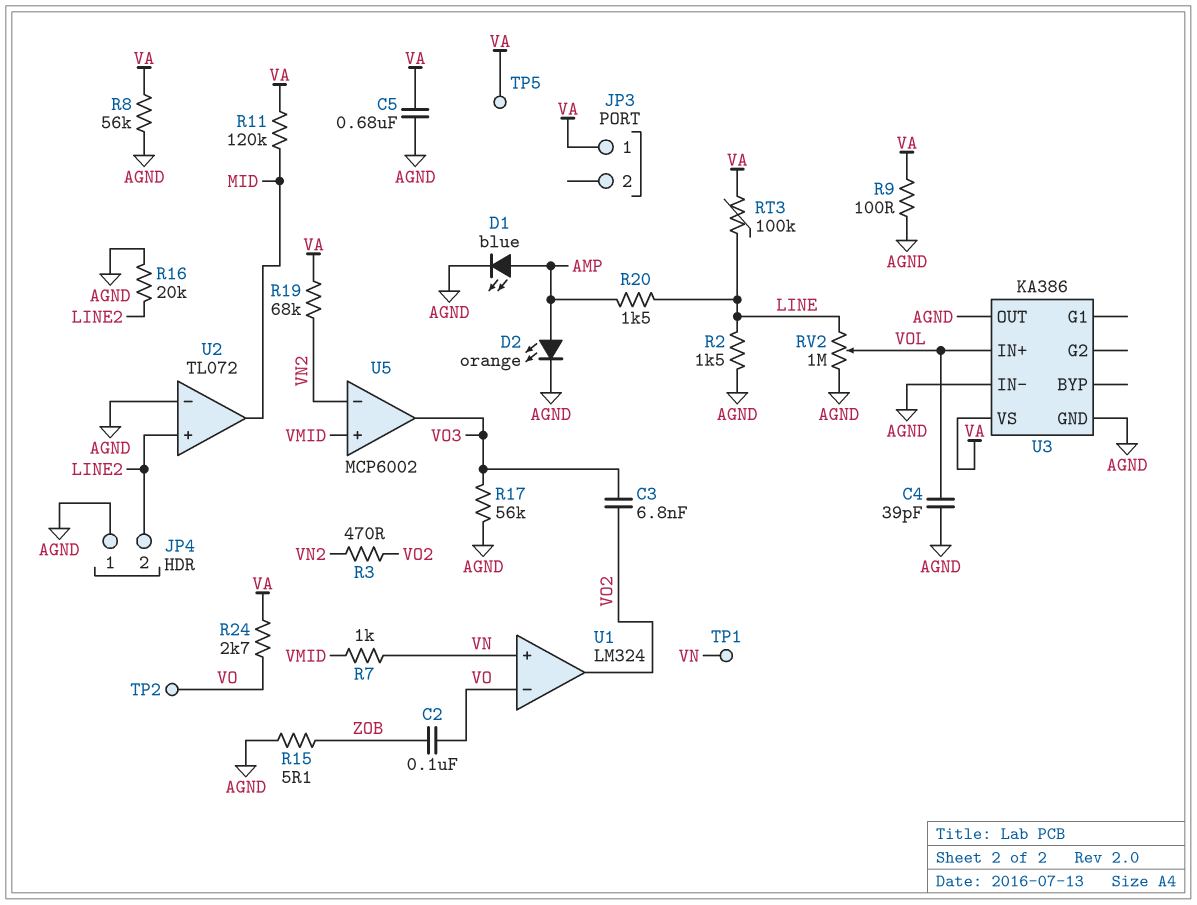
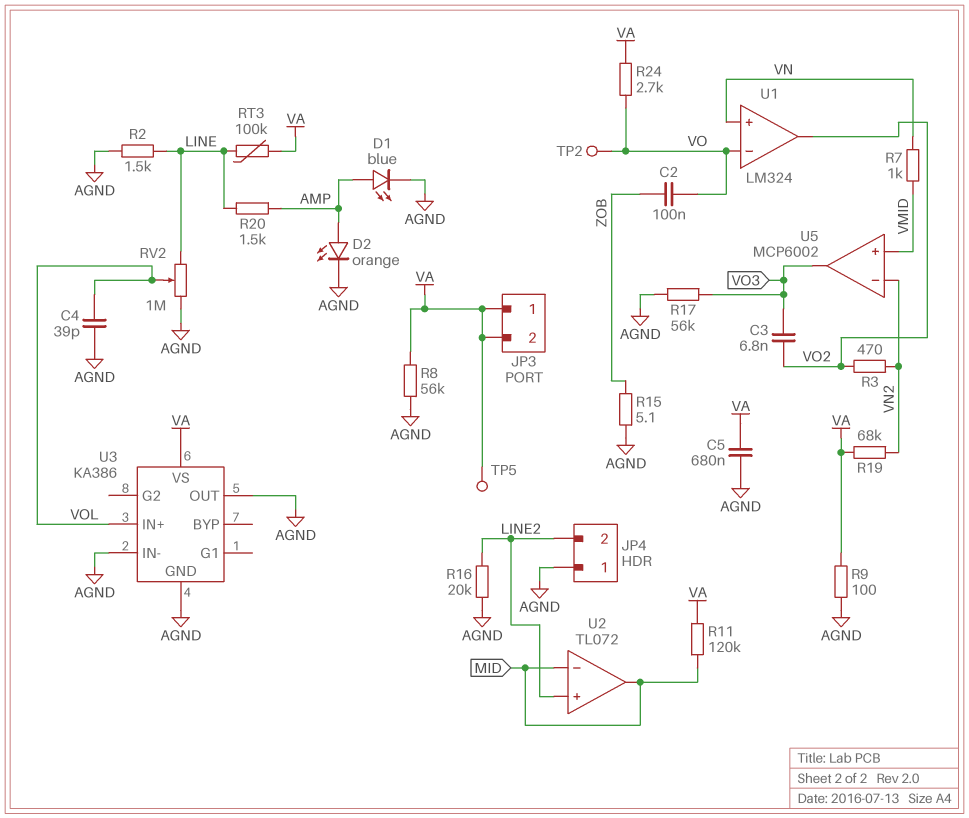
JP3 pin 2: none -> VA
TP1: test point (VN) -> none
U2 pin in-: AGND -> MID

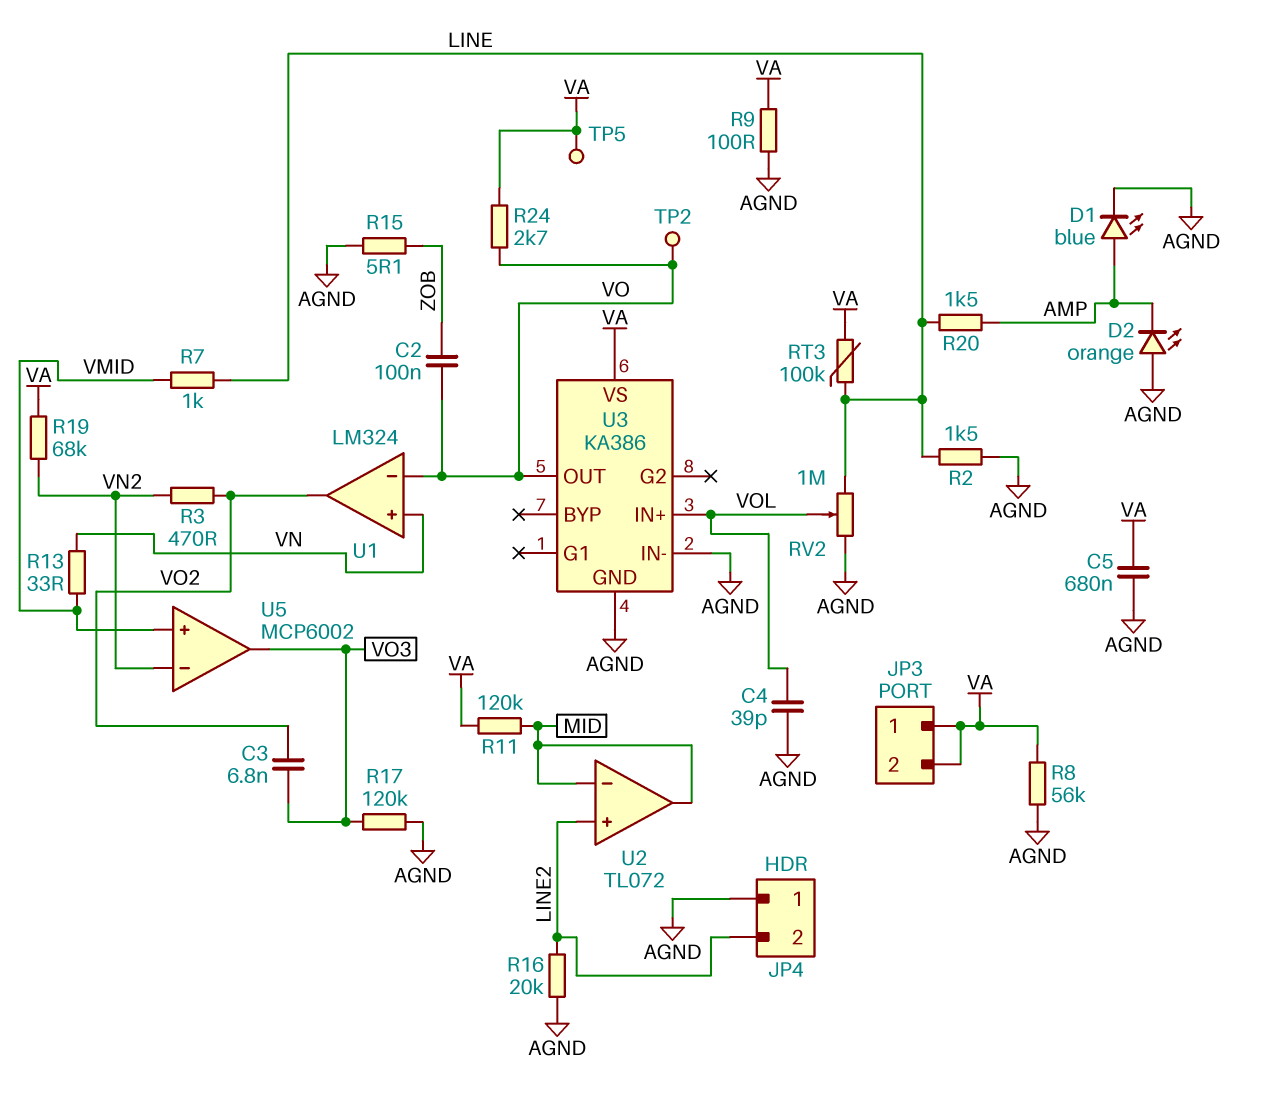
D2: LED orange (A AMP, K AGND) -> LED orange (A AGND, K AMP)
R7: 1k (VMID, VN) -> 1k (LINE, VMID)
R13: none -> 33 (VMID, VN)
R17: 56k (AGND, VO3) -> 120k (AGND, VO3)
U3 pin OUT: AGND -> VO

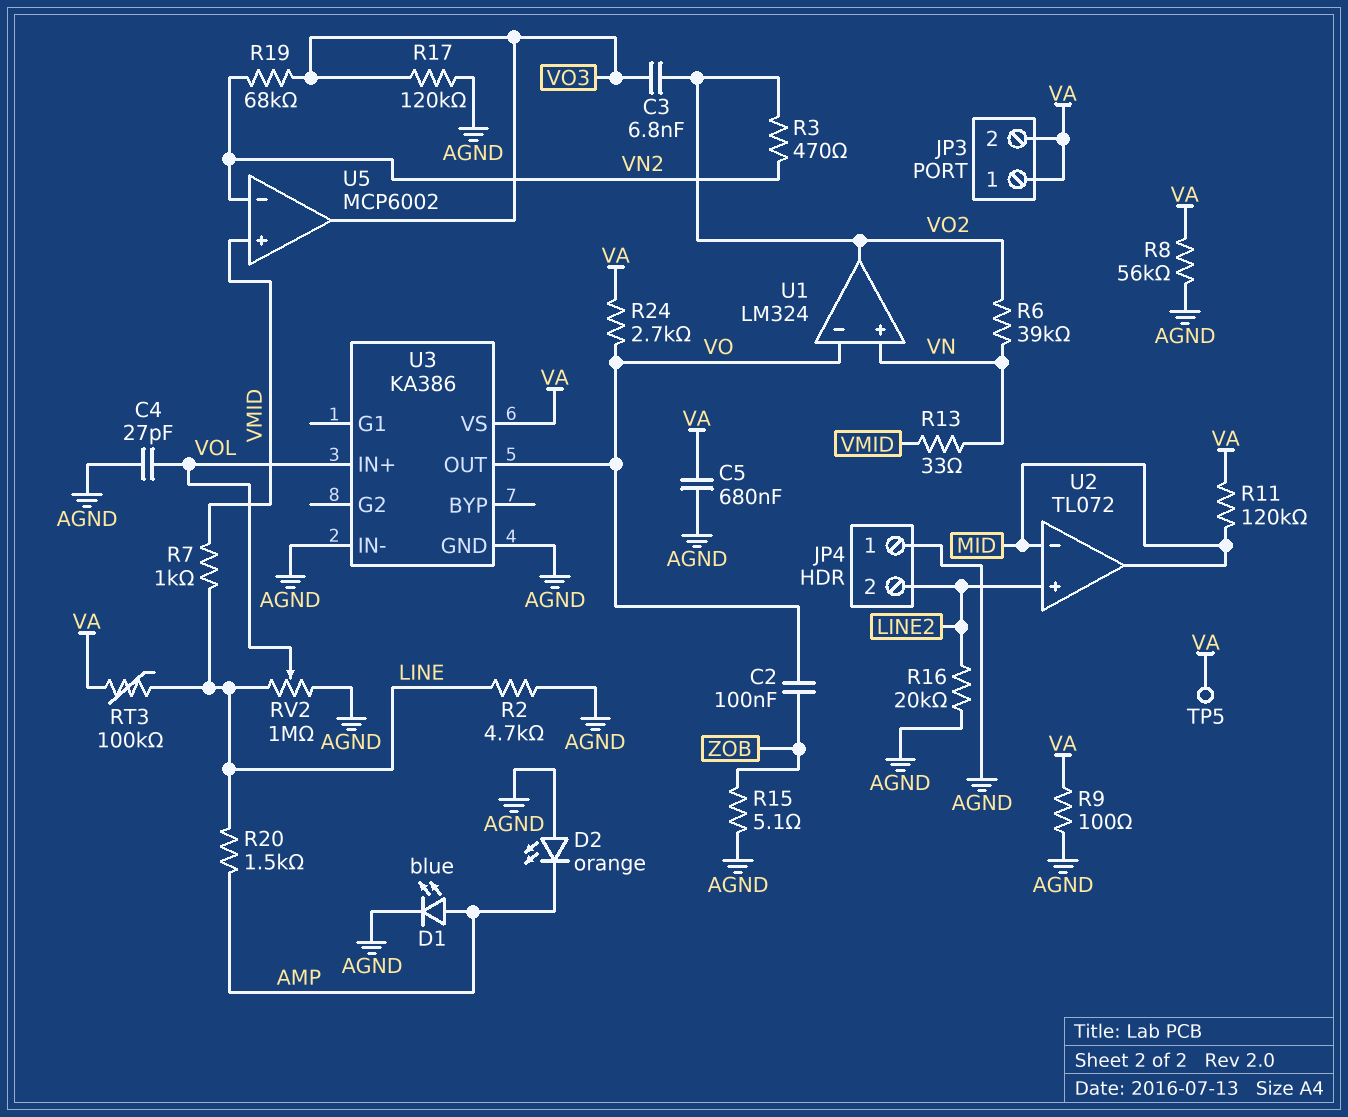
C4: 39pF (AGND, VOL) -> 27pF (AGND, VOL)
R2: 1.5k (AGND, LINE) -> 4.7k (AGND, LINE)
R6: none -> 39k (VN, VO2)
R19: 68k (VA, VN2) -> 68k (VN2, VO3)
TP2: test point (VO) -> none

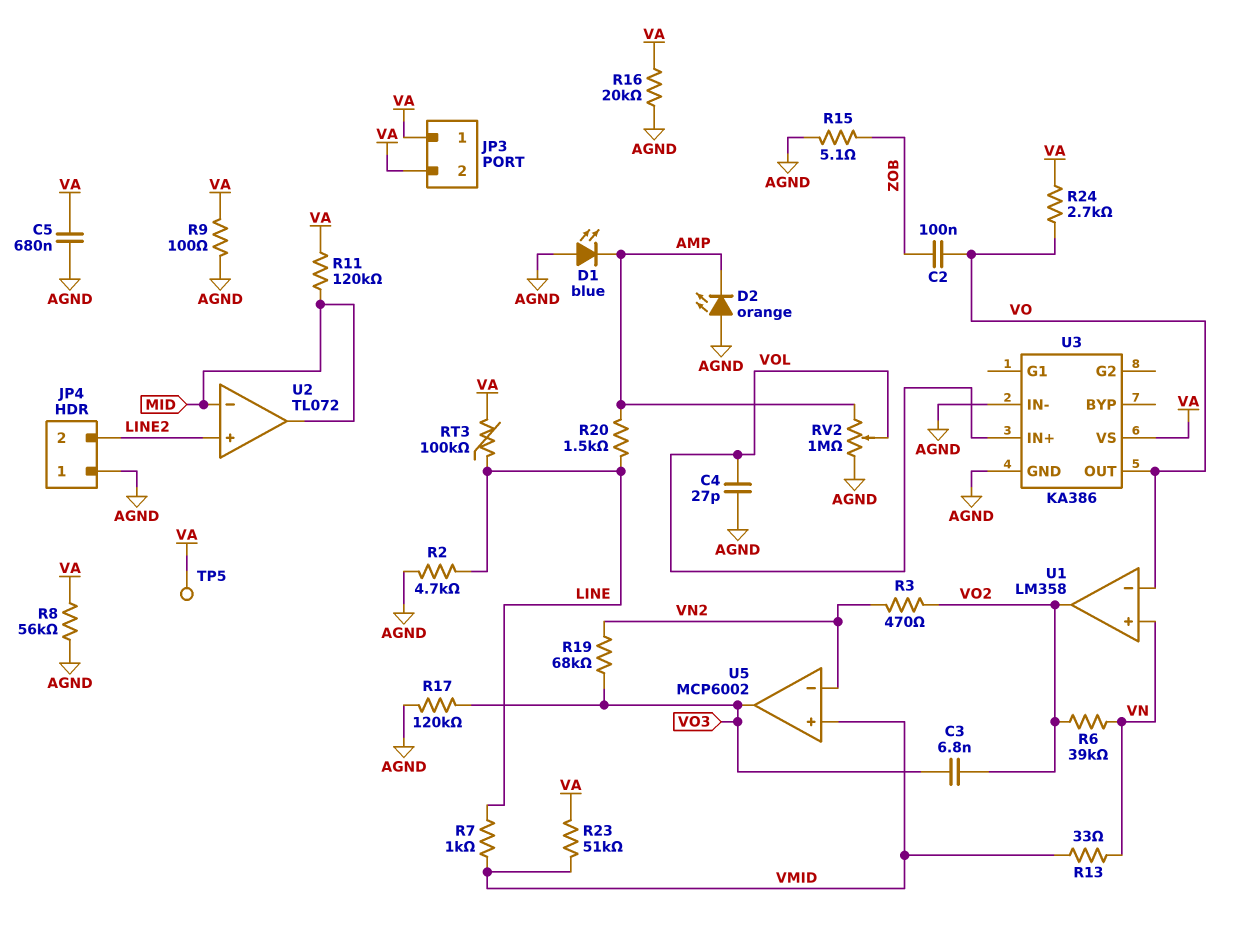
D1: LED blue (A AMP, K AGND) -> LED blue (A AGND, K AMP)
R16: 20k (AGND, LINE2) -> 20k (AGND, VA)
R23: none -> 51k (VA, VMID)
RV2: 1M (AGND, LINE, wiper VOL) -> 1M (AGND, AMP, wiper VOL)
U1: LM324 -> LM358

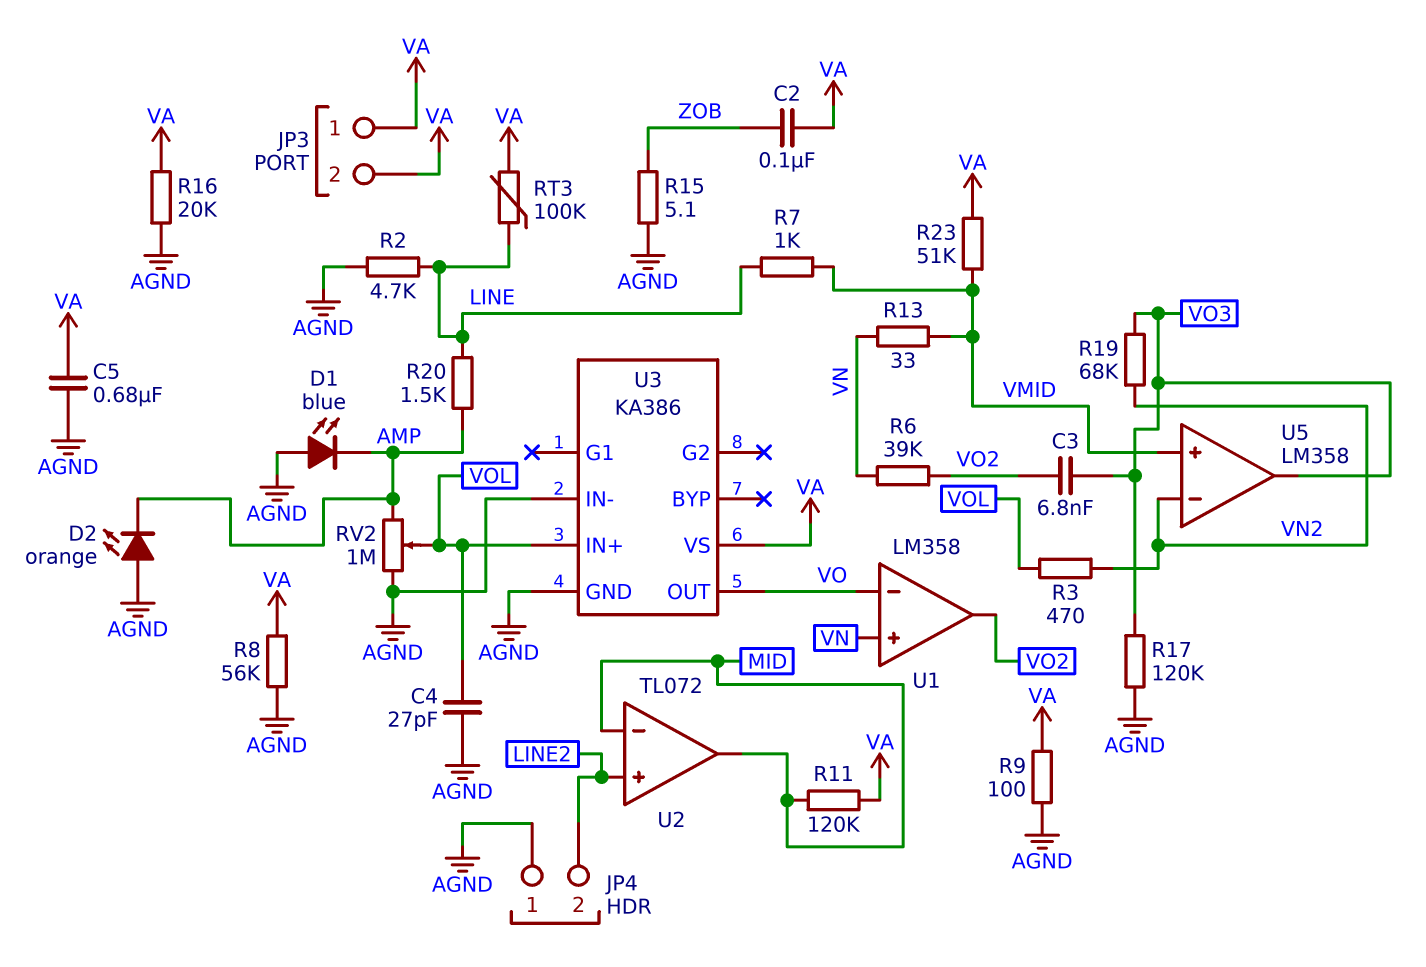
C2: 100nF (VO, ZOB) -> 100nF (VA, ZOB)
R3: 470 (VN2, VO2) -> 470 (VN2, VOL)
R24: 2.7k (VA, VO) -> none
TP5: test point (VA) -> none
U5: MCP6002 -> LM358

